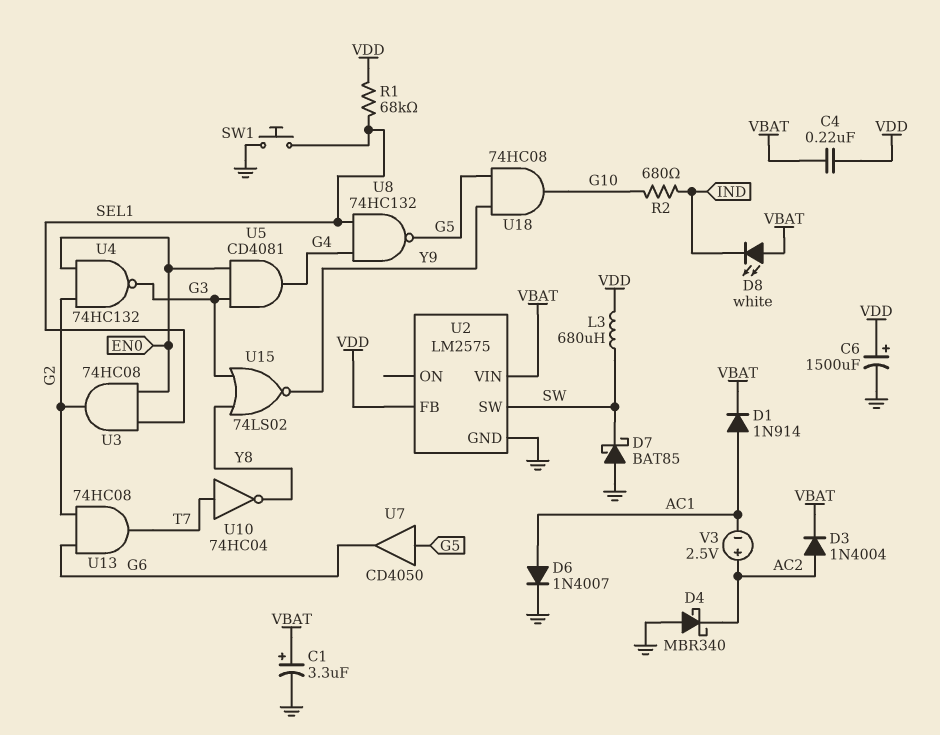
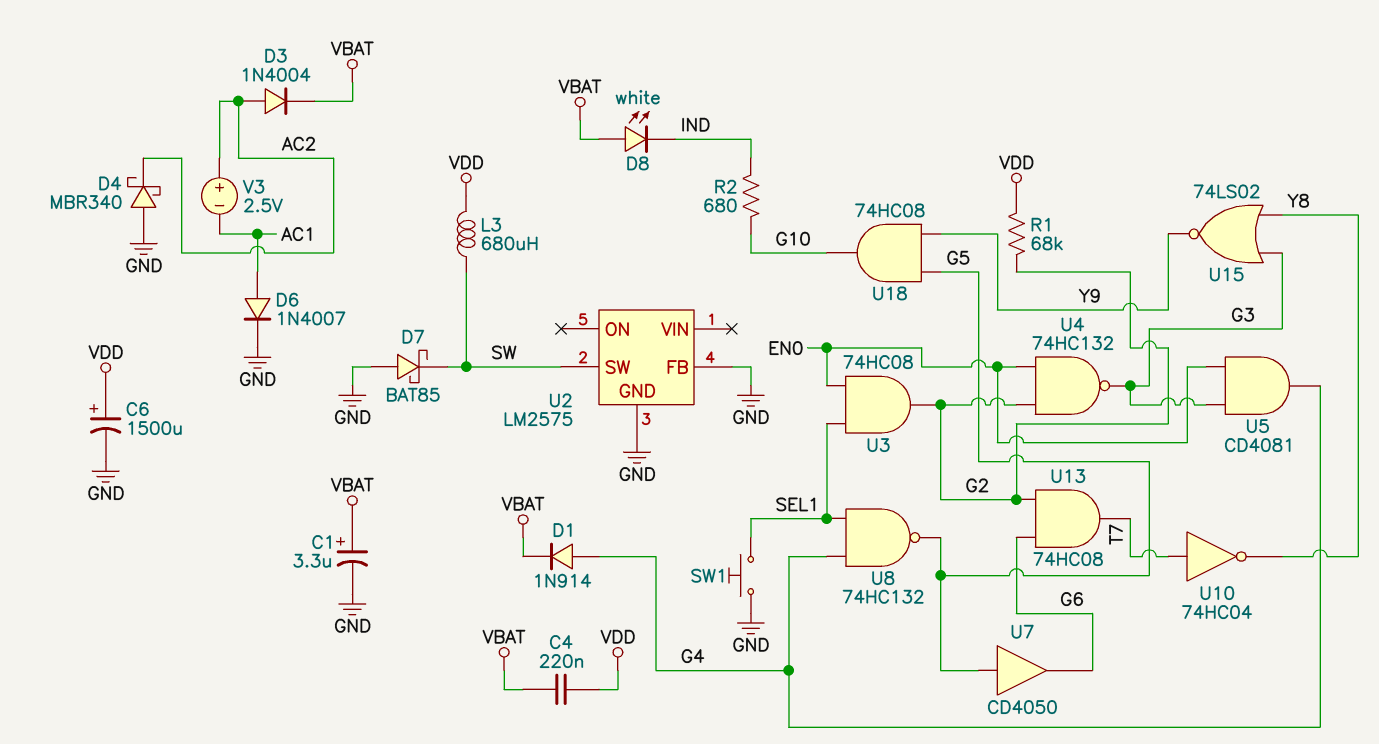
D1: diode 1N914 (A AC1, K VBAT) -> diode 1N914 (A G4, K VBAT)
R1: 68k (SEL1, VDD) -> 68k (G2, VDD)
U2 pin FB: VDD -> GND
U2 pin VIN: VBAT -> none

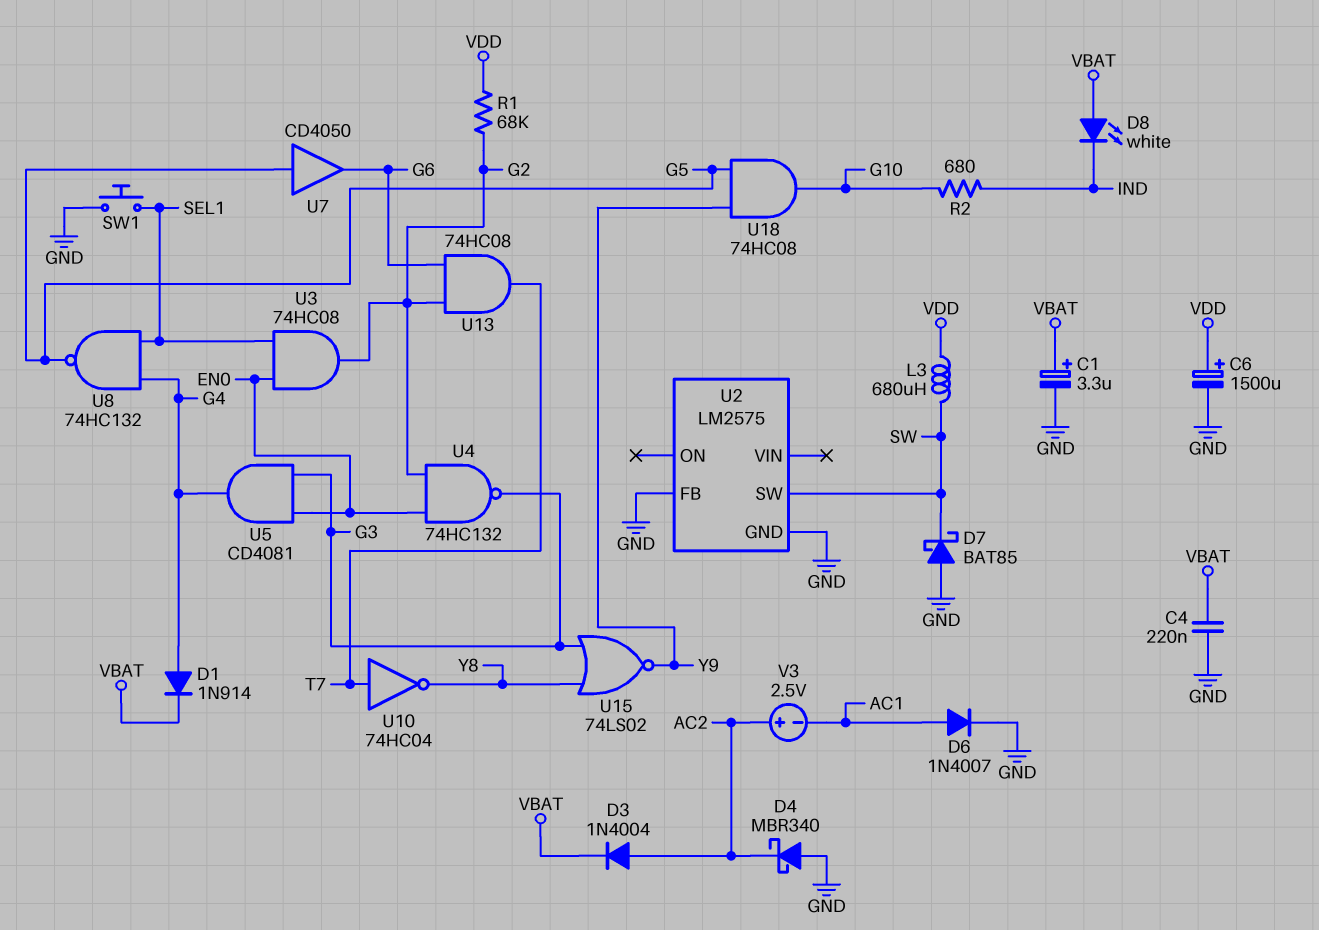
C4: 220nF (VBAT, VDD) -> 220nF (GND, VBAT)

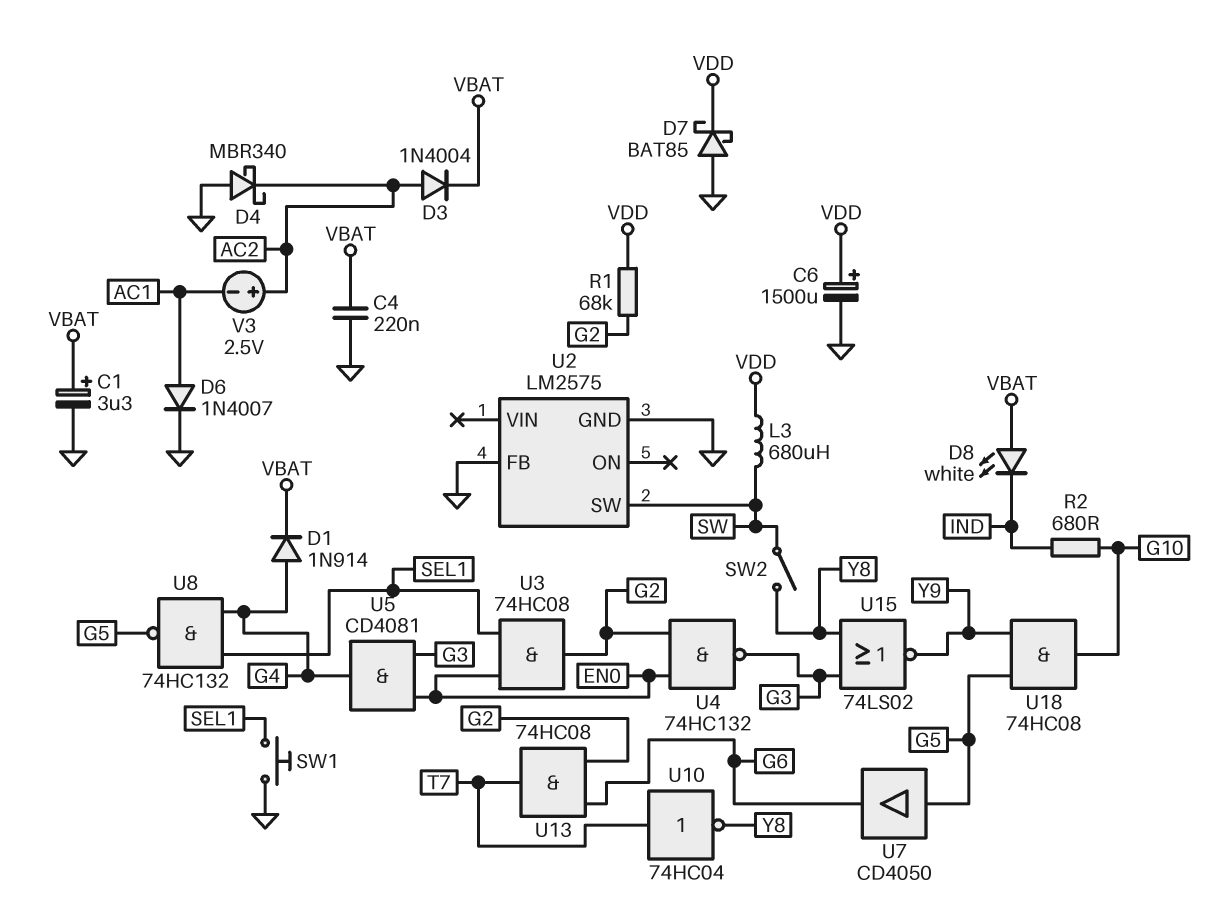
D7: schottky BAT85 (A GND, K SW) -> schottky BAT85 (A GND, K VDD)
SW2: none -> switch (SW, Y8)

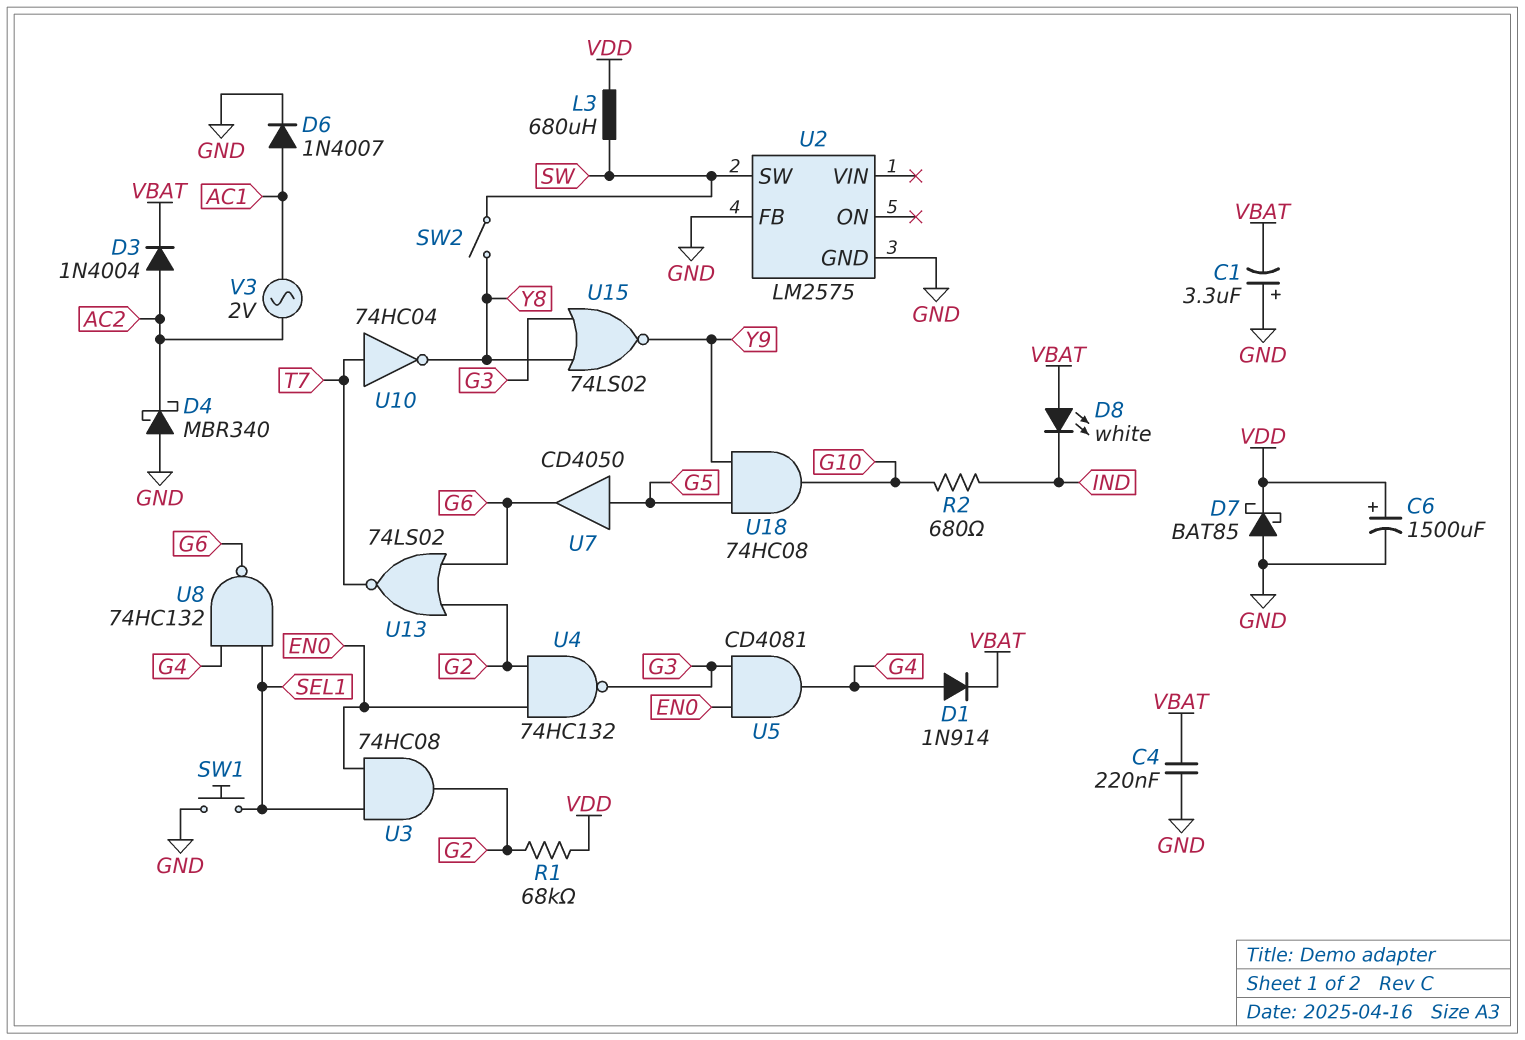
C1: 3.3uF (plus VBAT, minus GND) -> 3.3uF (plus GND, minus VBAT)
U8: NAND 74HC132 (in G4, in SEL1, out G5) -> NAND 74HC132 (in G4, in SEL1, out G6)
U13: AND 74HC08 (in G2, in G6, out T7) -> NOR 74LS02 (in G2, in G6, out T7)
V3: 2.5V (plus AC2, minus AC1) -> AC 2V (AC1, AC2)

